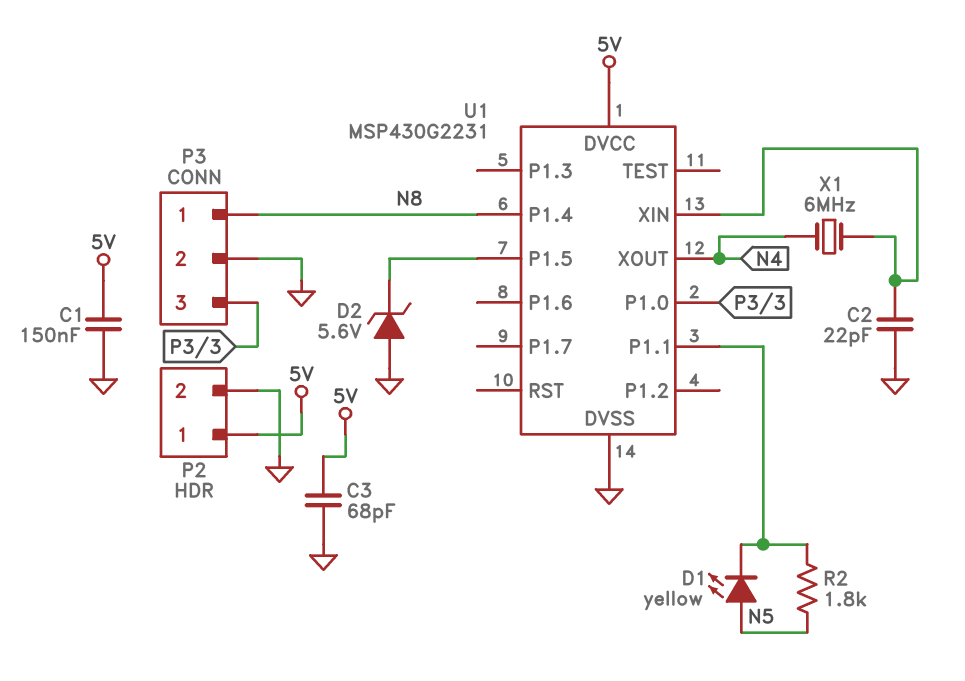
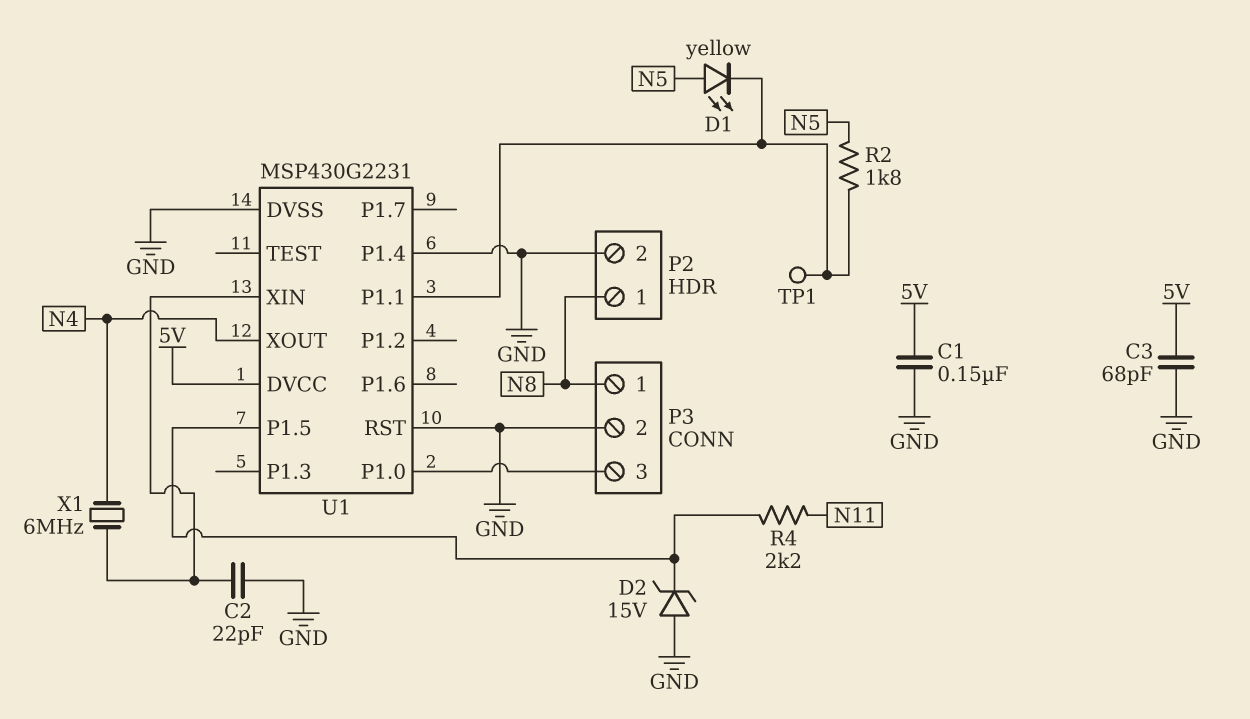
D2: zener 5.6V (A GND, K U1/P1.5) -> zener 15V (A GND, K U1/P1.5)
P2 pin 1: 5V -> N8
R4: none -> 2.2k (N11, U1/P1.5)
TP1: none -> test point (U1/P1.1)
U1 pin P1.4: N8 -> GND
U1 pin RST: none -> GND

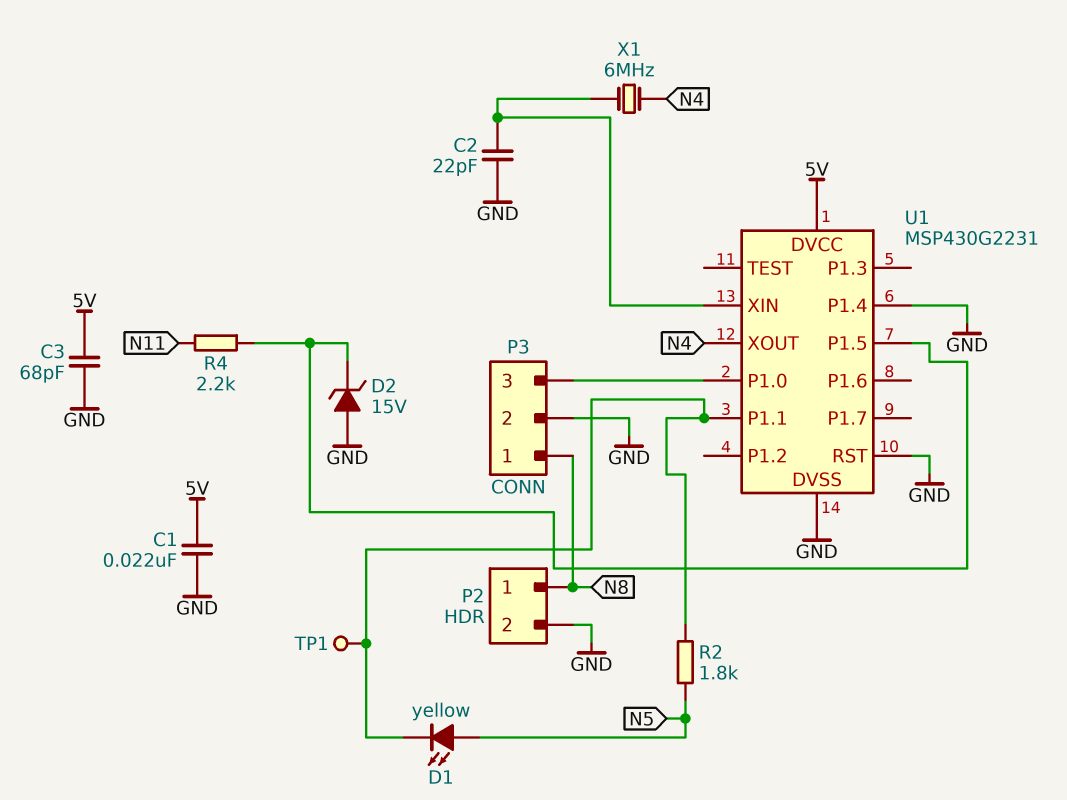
C1: 150nF (5V, GND) -> 22nF (5V, GND)

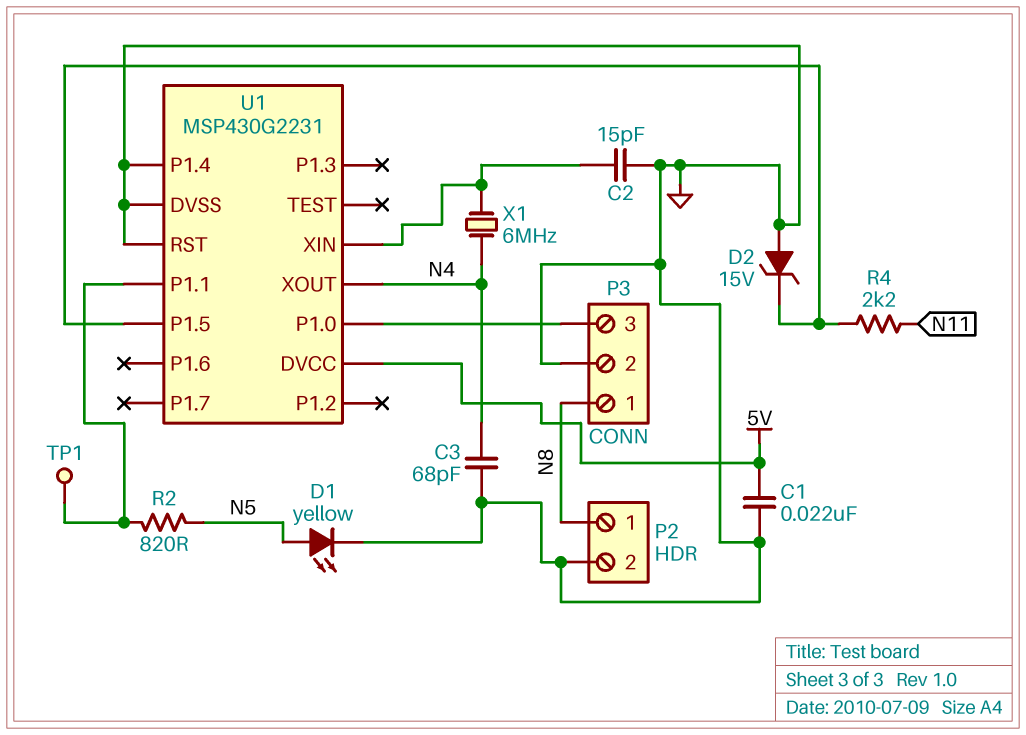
C2: 22pF (GND, U1/XIN) -> 15pF (GND, U1/XIN)
C3: 68pF (5V, GND) -> 68pF (GND, N4)
D1: LED yellow (A N5, K U1/P1.1) -> LED yellow (A N5, K GND)
R2: 1.8k (N5, U1/P1.1) -> 820 (N5, U1/P1.1)

